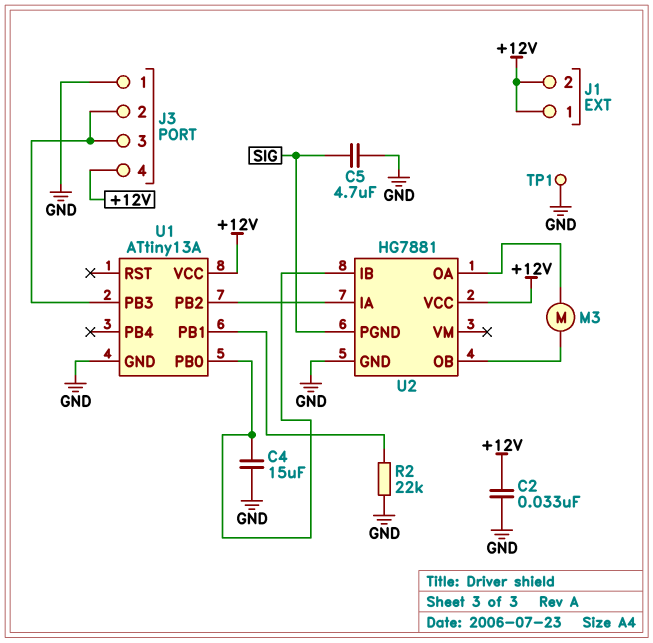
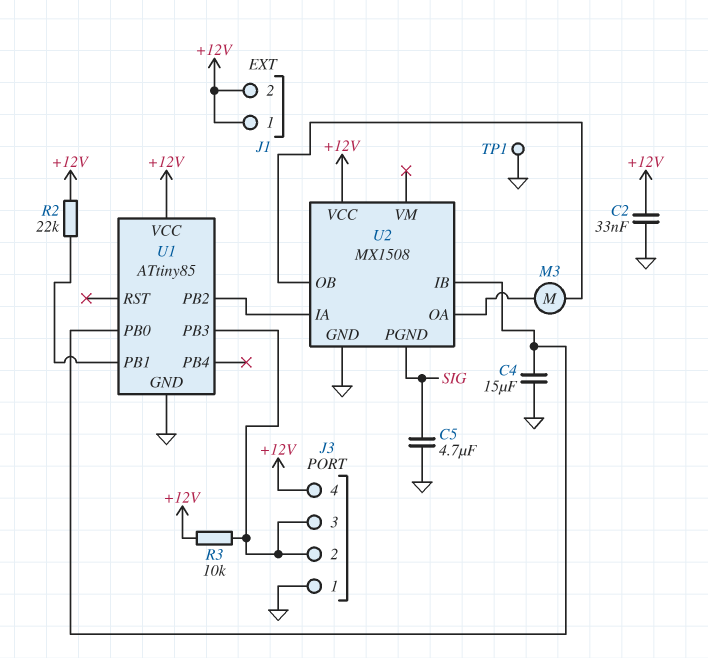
R2: 22k (GND, U1/PB1) -> 22k (+12V, U1/PB1)
R3: none -> 10k (+12V, J3/2)
U1: ATtiny13A -> ATtiny85
U2: HG7881 -> MX1508

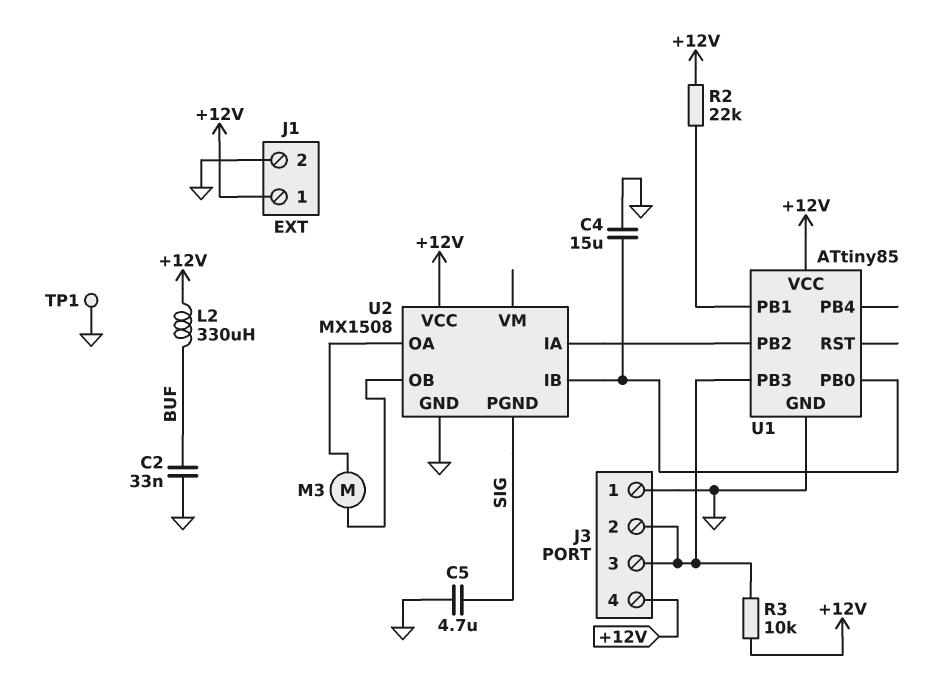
C2: 33nF (+12V, GND) -> 33nF (BUF, GND)
J1 pin 2: +12V -> GND
L2: none -> 330uH (+12V, BUF)

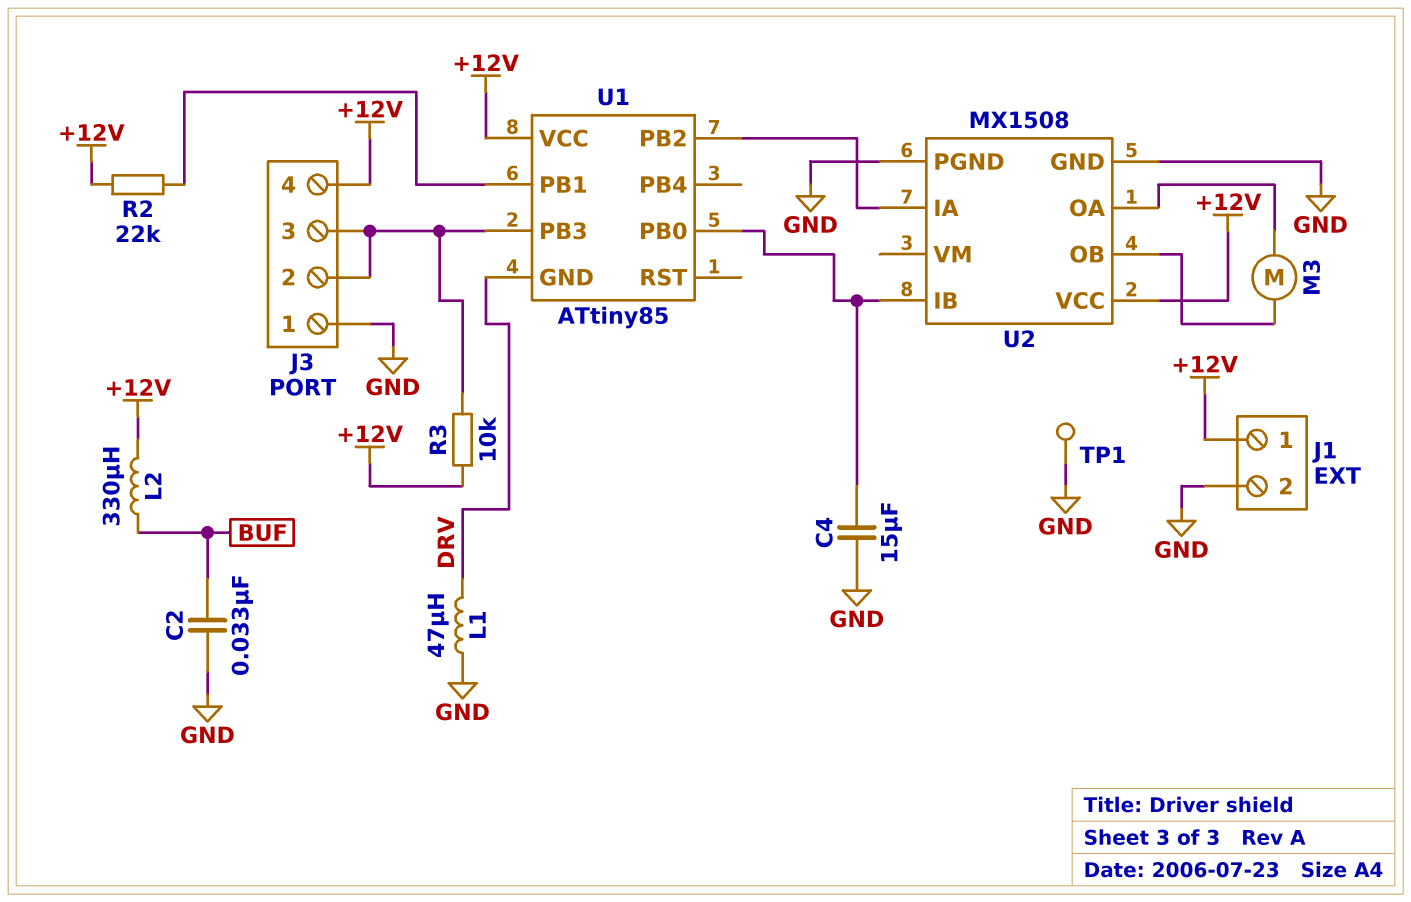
C5: 4.7uF (GND, SIG) -> none
L1: none -> 47uH (DRV, GND)
U1 pin GND: GND -> DRV
U2 pin PGND: SIG -> GND

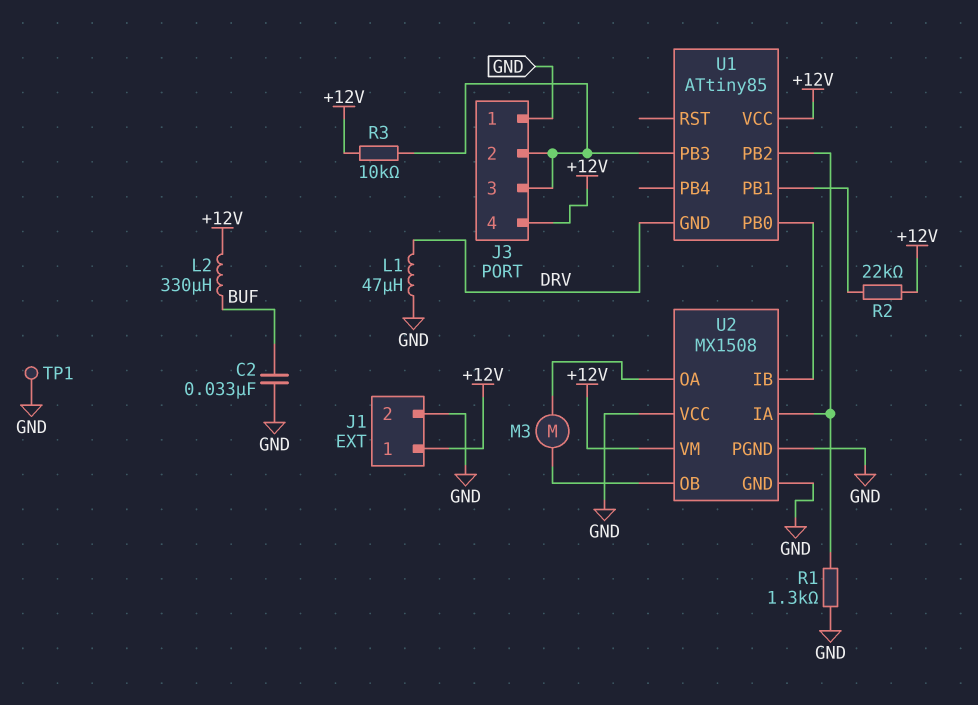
C4: 15uF (GND, U1/PB0) -> none
R1: none -> 1.3k (GND, U1/PB2)
U2 pin VCC: +12V -> GND
U2 pin VM: none -> +12V

